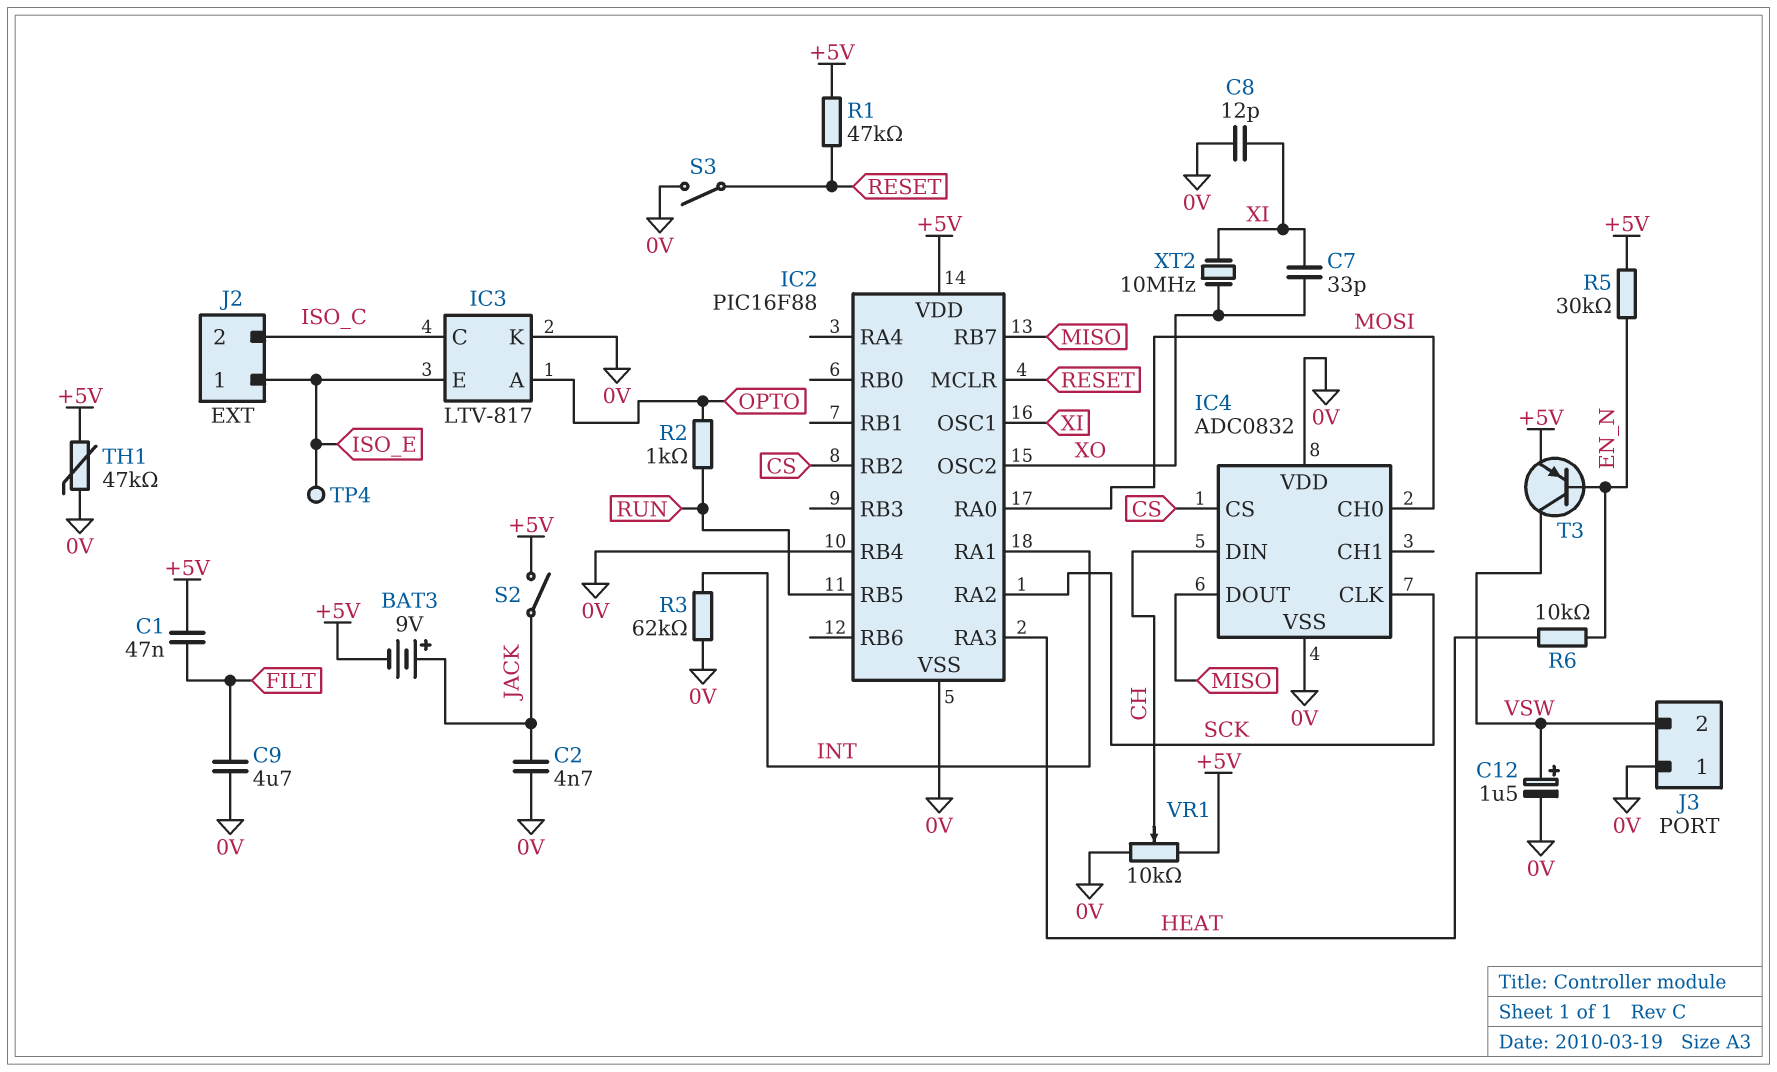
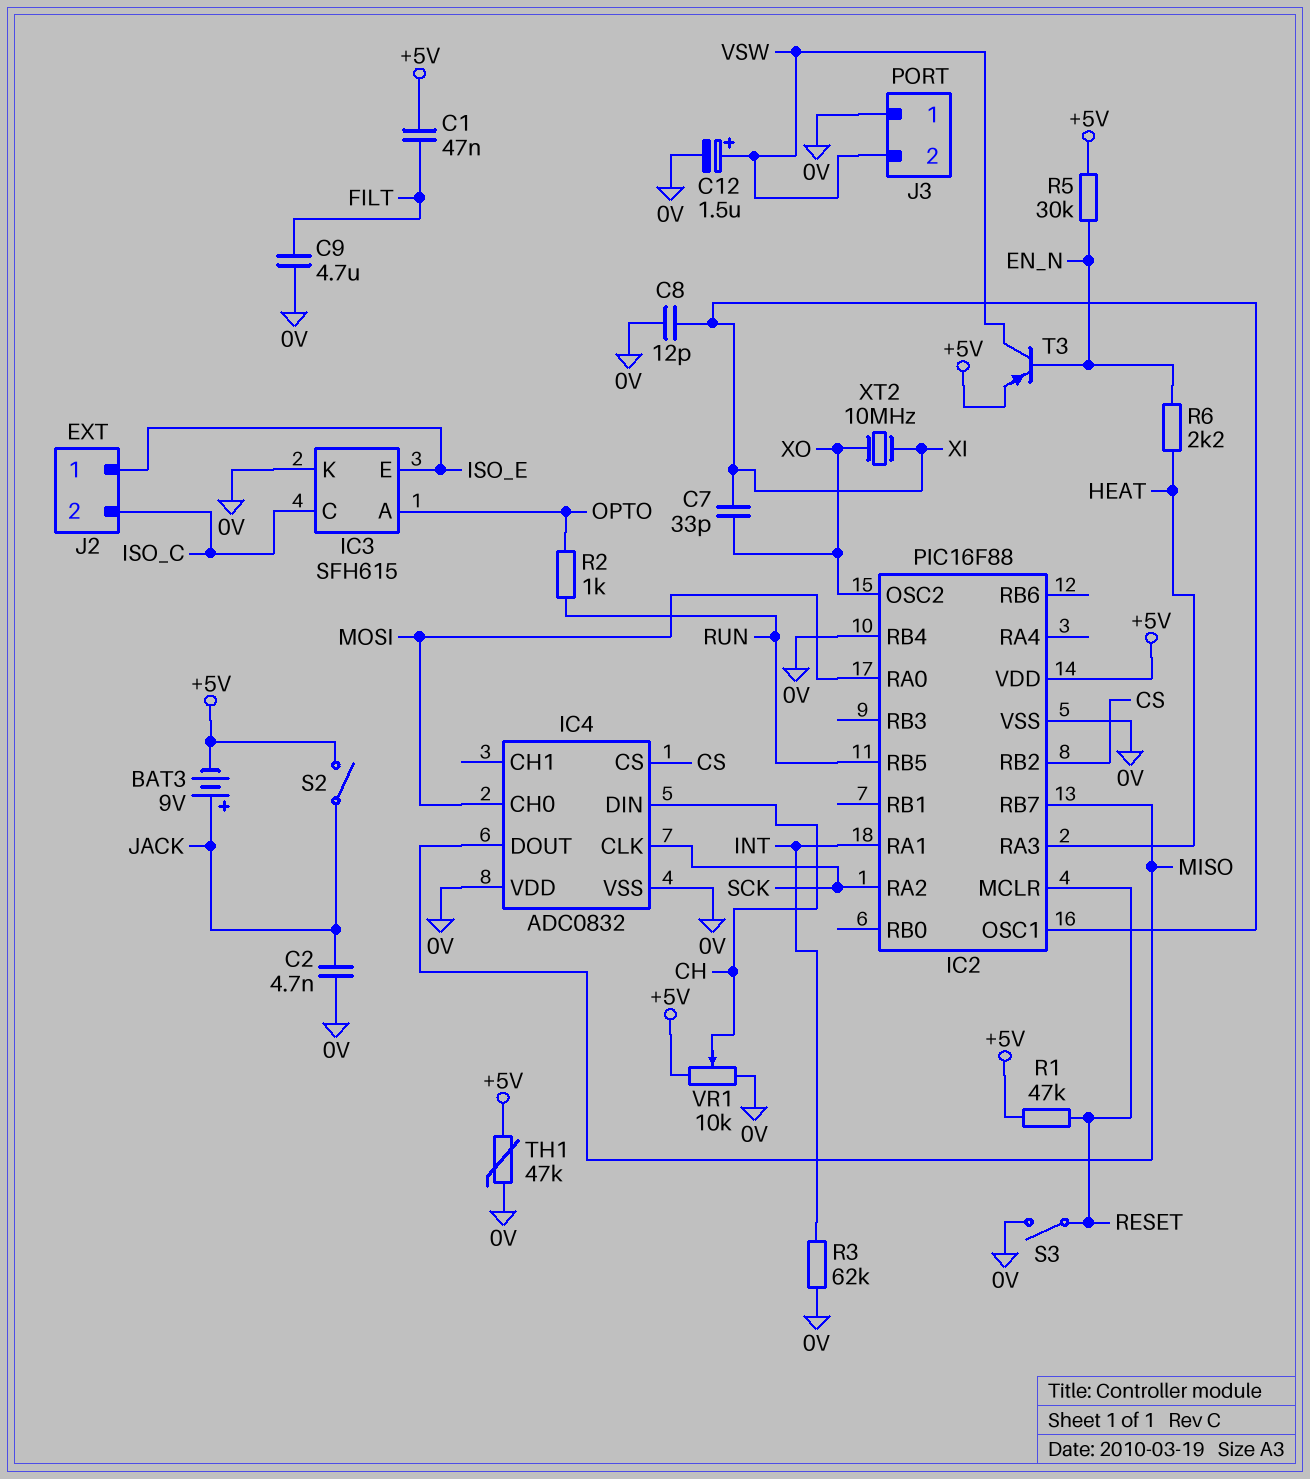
IC3: LTV-817 -> SFH615
R6: 10k (EN_N, HEAT) -> 2.2k (EN_N, HEAT)
TP4: test point (ISO_E) -> none

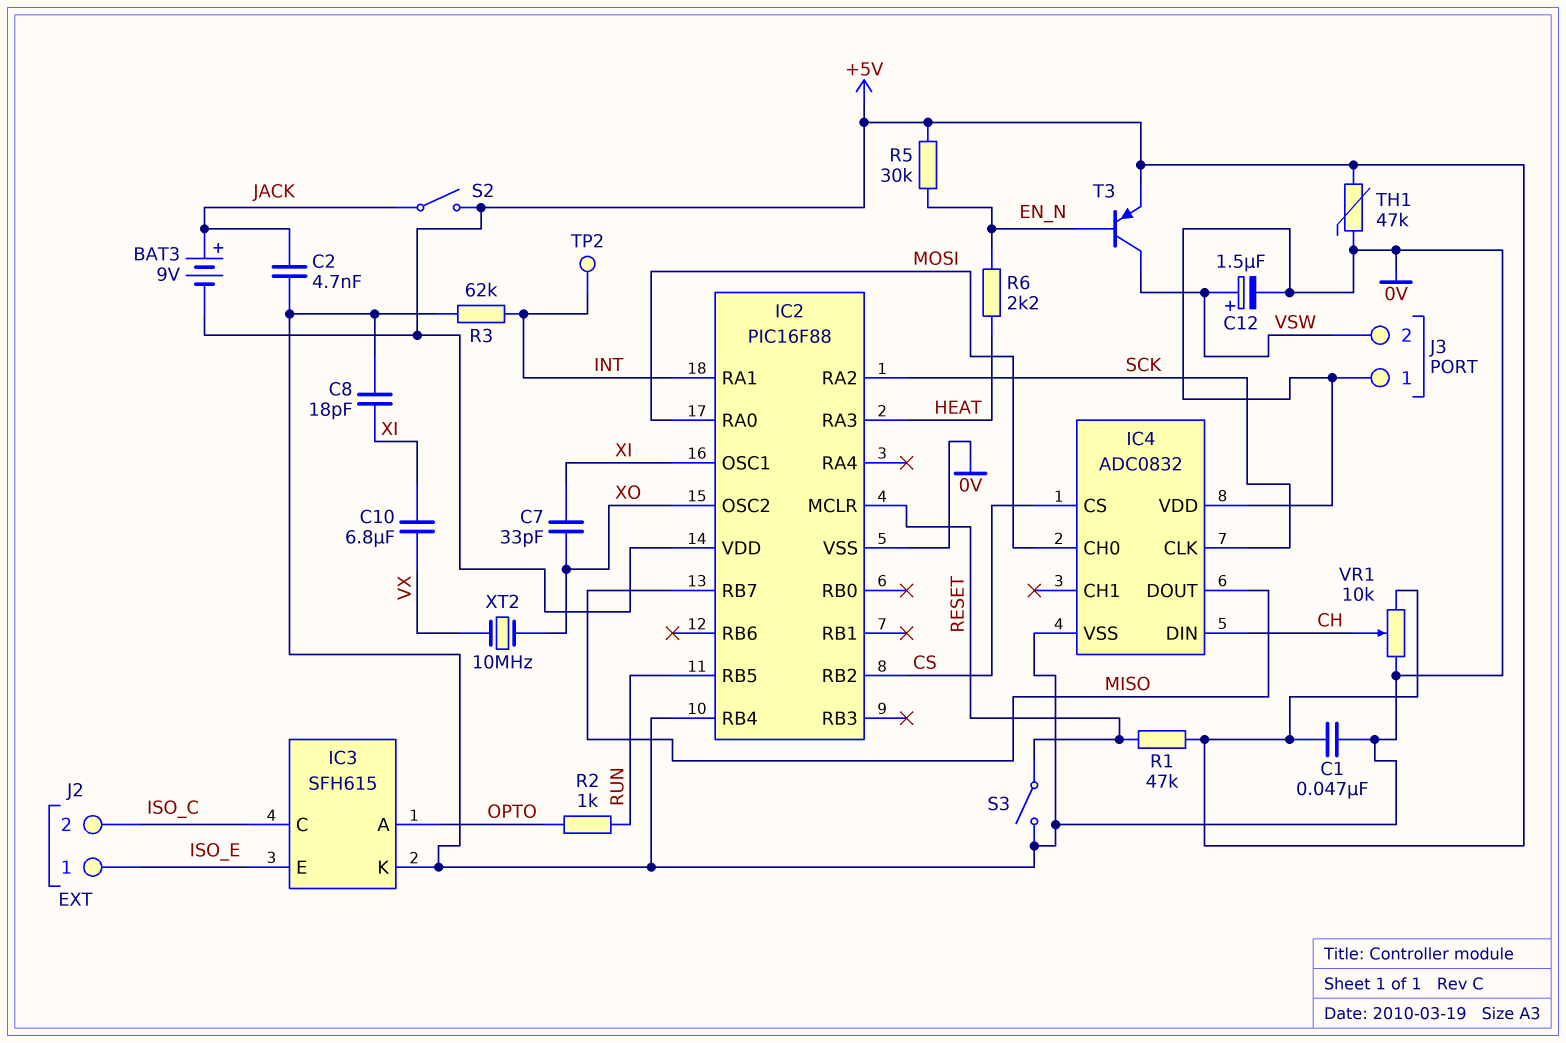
C1: 47nF (+5V, FILT) -> 47nF (+5V, 0V)
C8: 12pF (0V, XI) -> 18pF (0V, XI)
C9: 4.7uF (0V, FILT) -> none
C10: none -> 6.8uF (VX, XI)
TP2: none -> test point (INT)
XT2: 10MHz (XI, XO) -> 10MHz (VX, XO)

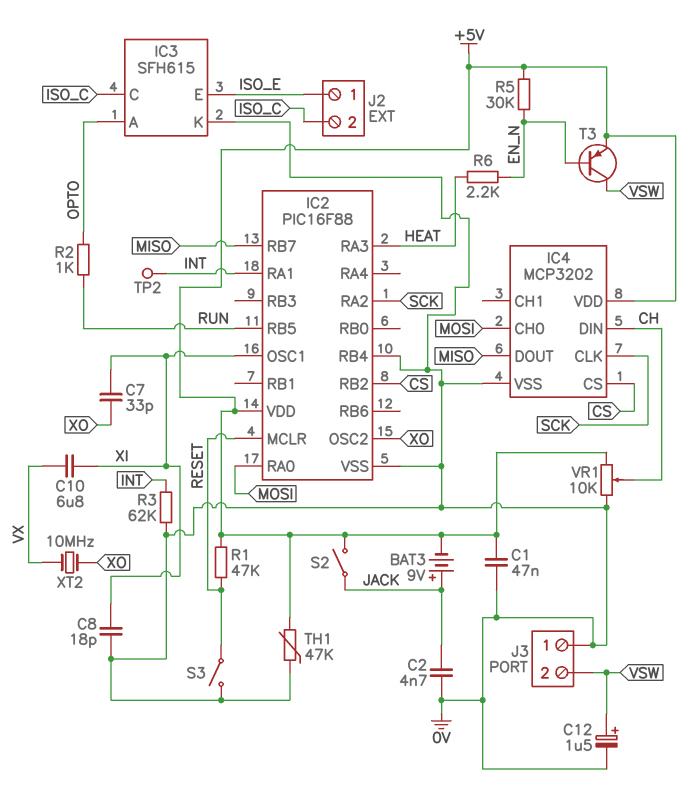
IC4: ADC0832 -> MCP3202
IC4 pin VDD: 0V -> +5V

